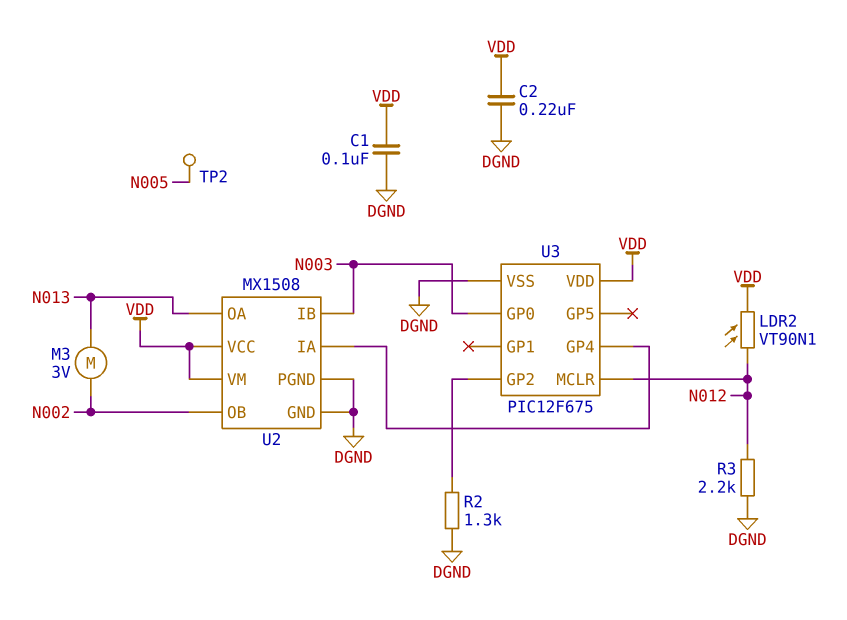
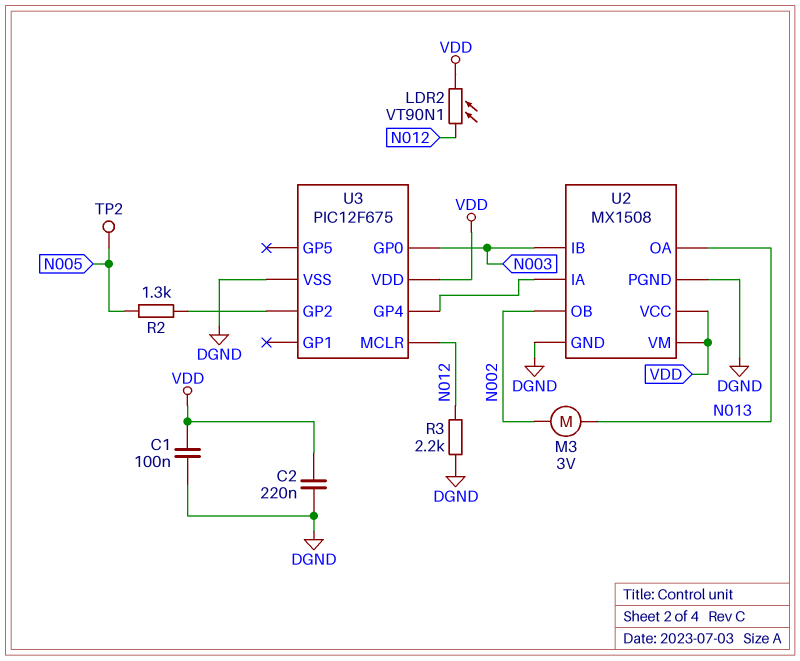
R2: 1.3k (DGND, U3/GP2) -> 1.3k (N005, U3/GP2)

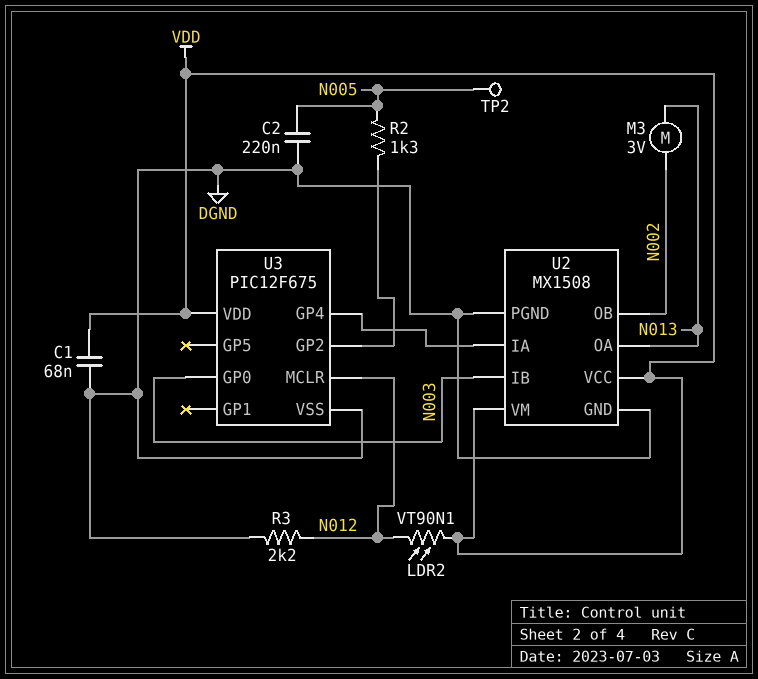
C1: 100nF (DGND, VDD) -> 68nF (DGND, VDD)
C2: 220nF (DGND, VDD) -> 220nF (DGND, N005)

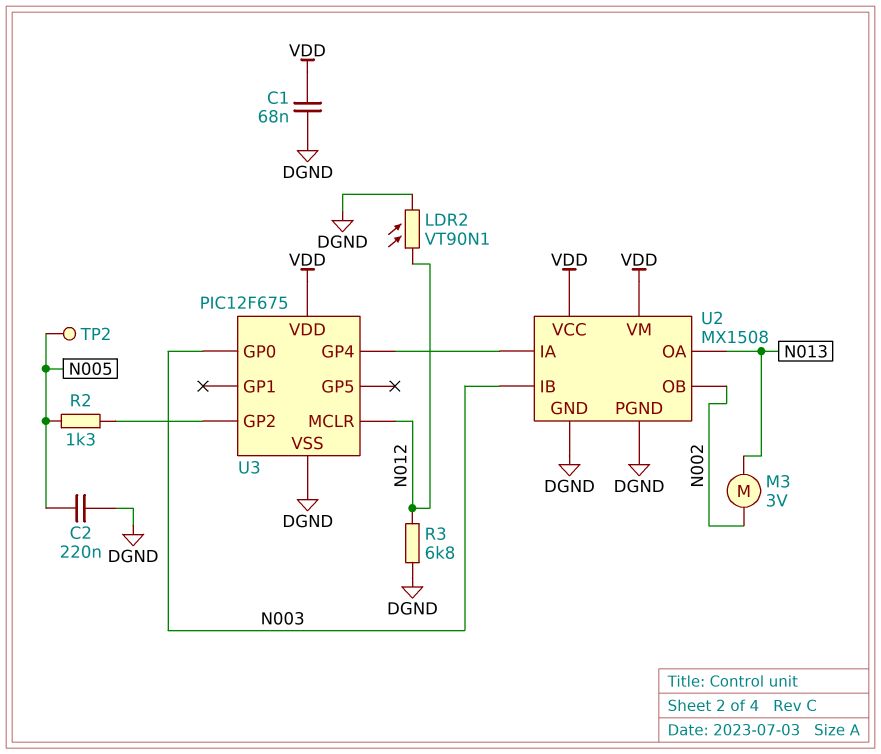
LDR2: VT90N1 (N012, VDD) -> VT90N1 (DGND, N012)
R3: 2.2k (DGND, N012) -> 6.8k (DGND, N012)

